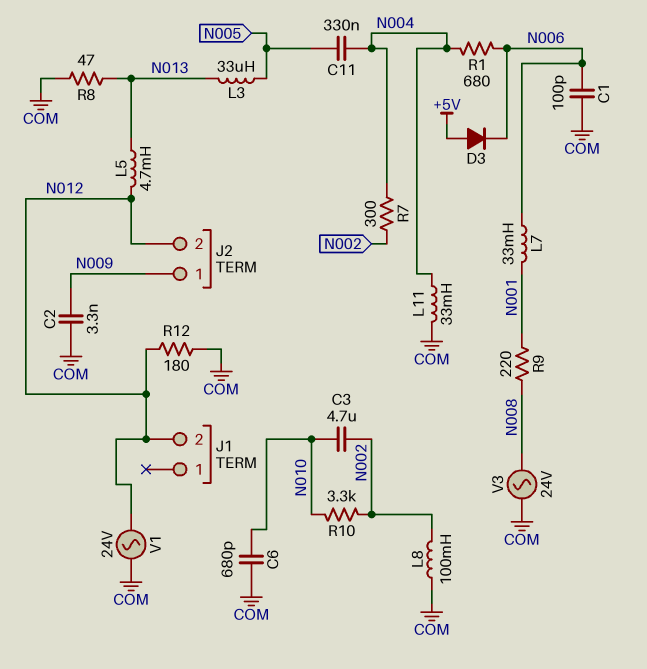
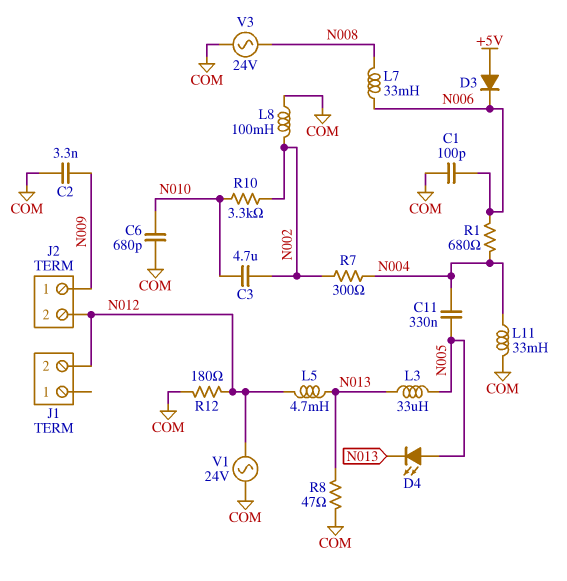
D4: none -> LED (A N005, K N013)
L7: 33mH (N001, N006) -> 33mH (N006, N008)
R9: 220 (N001, N008) -> none

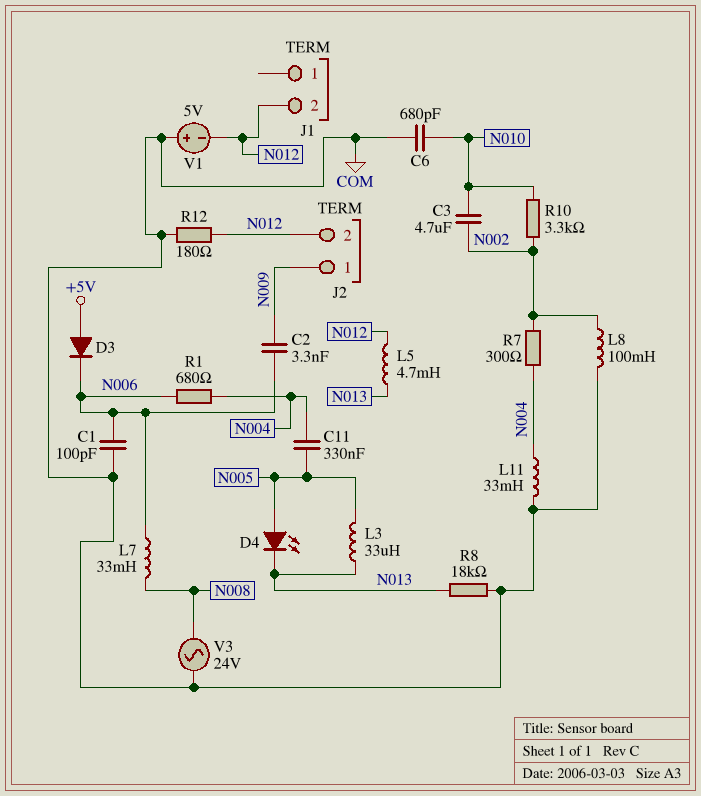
C2: 3.3nF (COM, N009) -> 3.3nF (N006, N009)
R8: 47 (COM, N013) -> 18k (COM, N013)
V1: AC 24V (COM, N012) -> 5V (plus COM, minus N012)

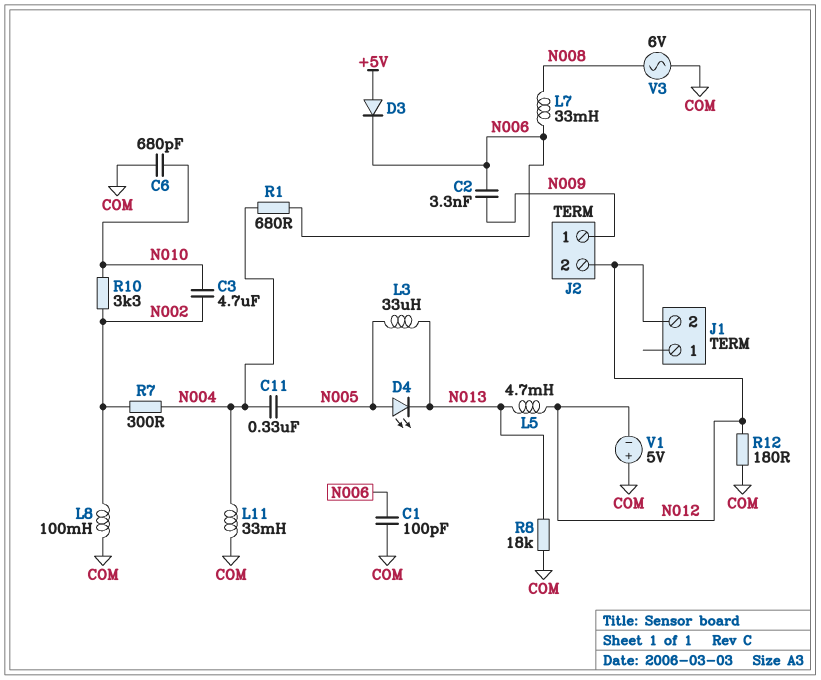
V3: AC 24V (COM, N008) -> AC 6V (COM, N008)

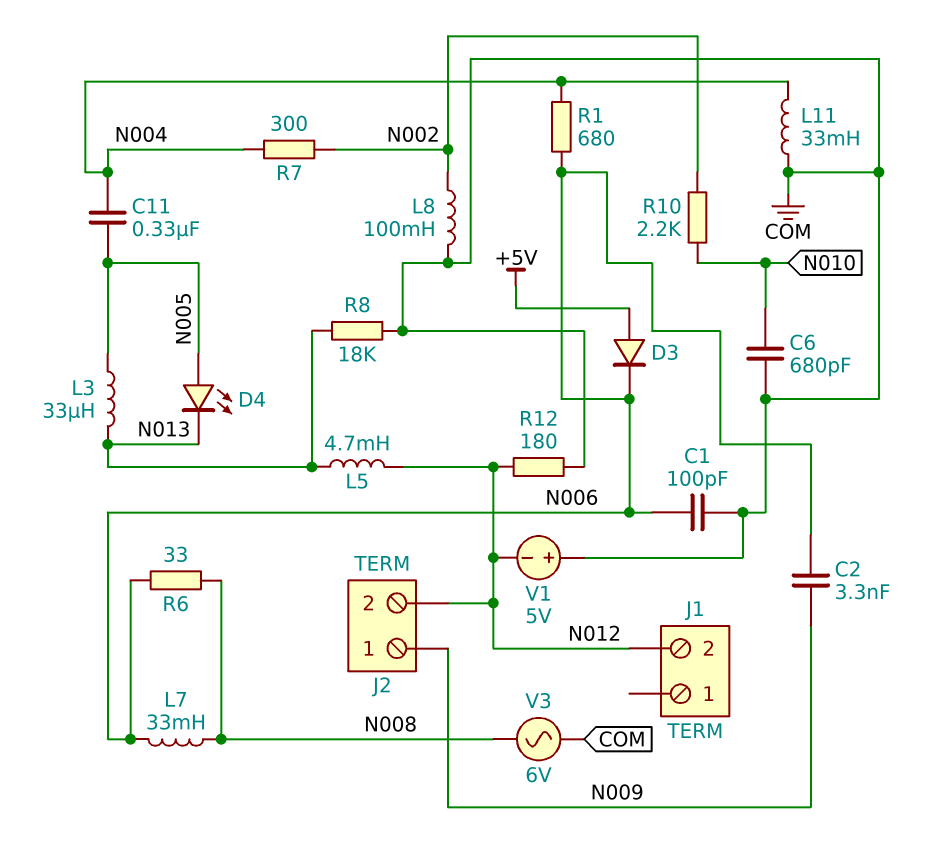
C3: 4.7uF (N002, N010) -> none
R6: none -> 33 (N006, N008)
R10: 3.3k (N002, N010) -> 2.2k (N002, N010)

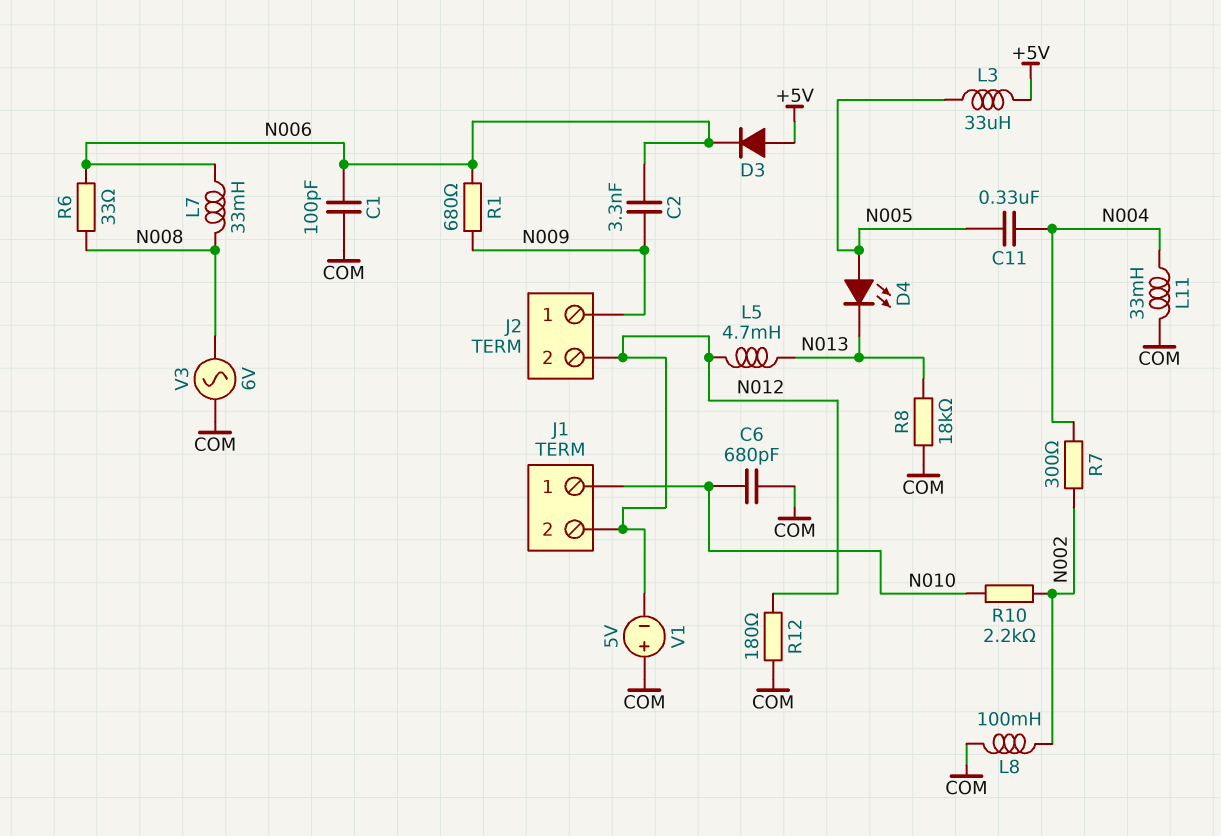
J1 pin 1: none -> N010
L3: 33uH (N005, N013) -> 33uH (+5V, N005)
R1: 680 (N004, N006) -> 680 (N006, N009)

